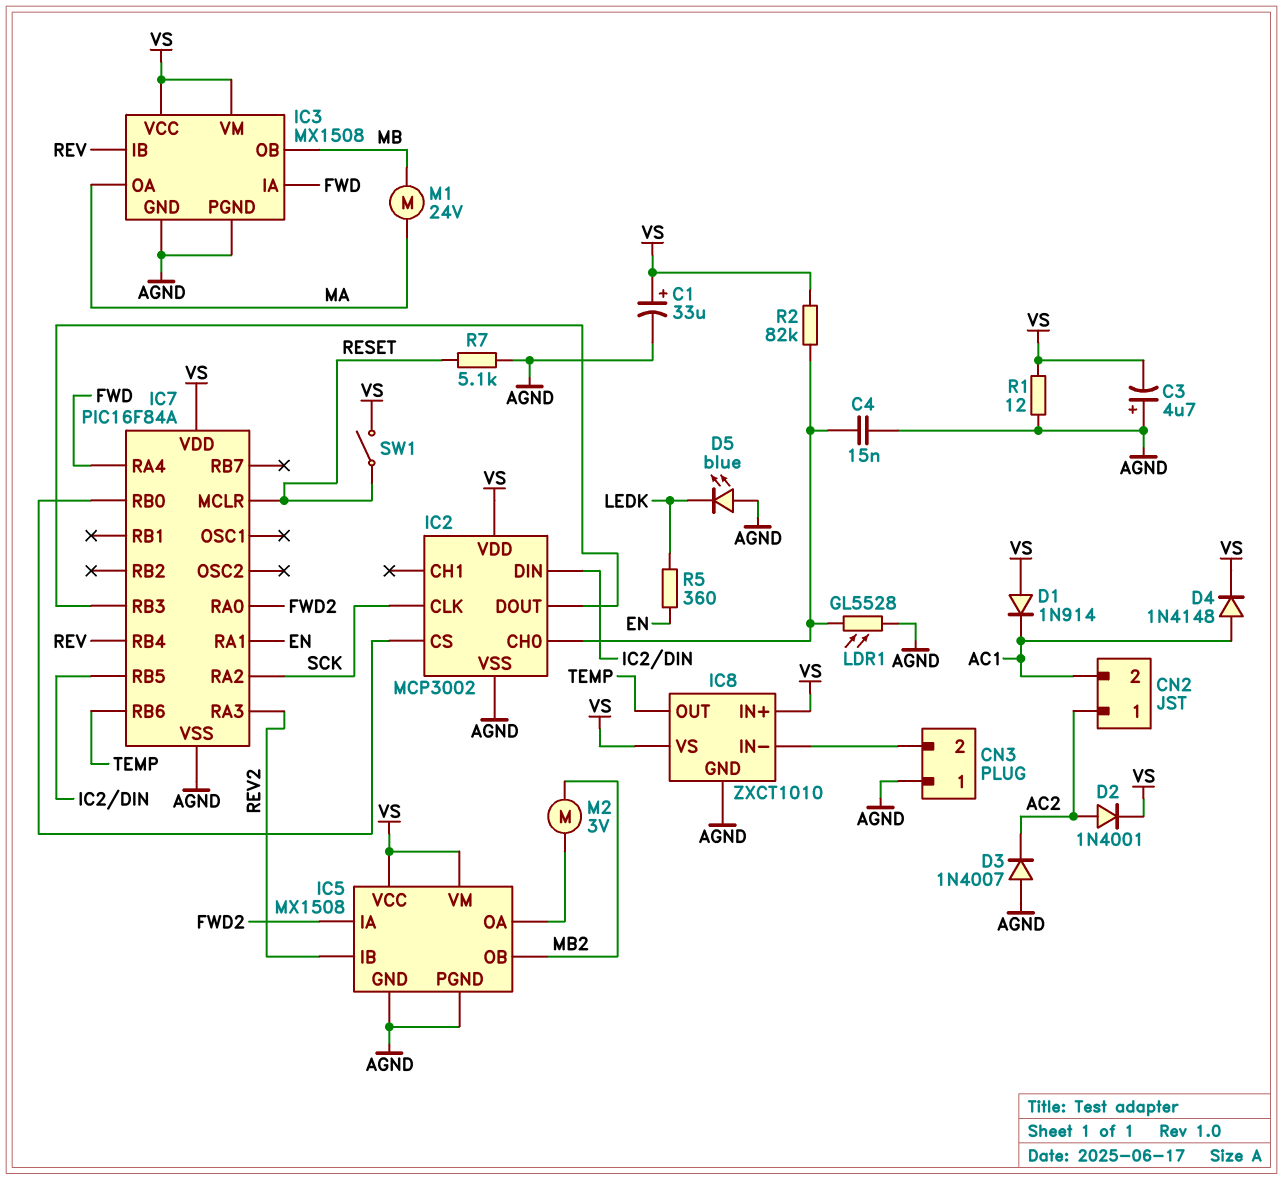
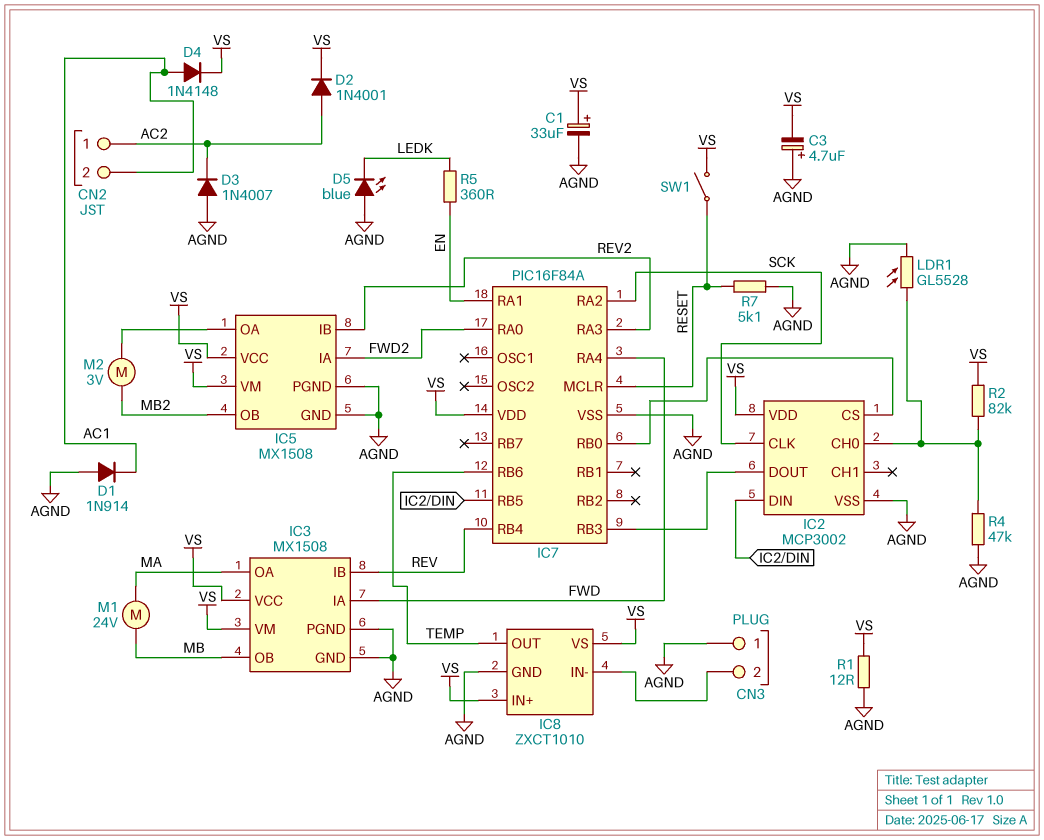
C4: 15nF (AGND, IC2/CH0) -> none
D1: diode 1N914 (A VS, K AC1) -> diode 1N914 (A AGND, K AC1)
R4: none -> 47k (AGND, IC2/CH0)

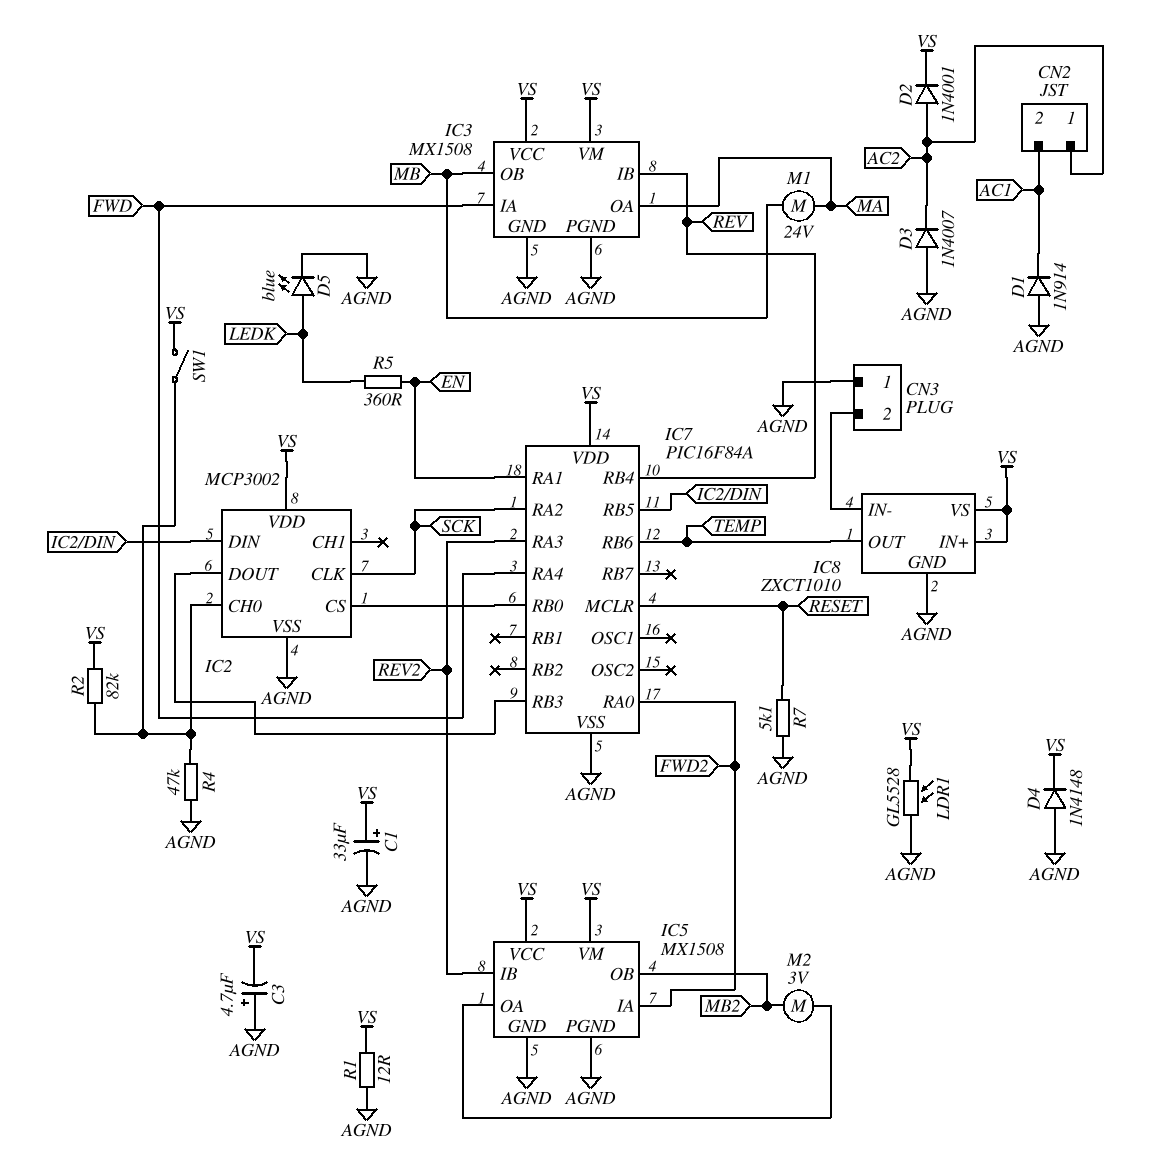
D4: diode 1N4148 (A AC1, K VS) -> diode 1N4148 (A AGND, K VS)
D5: LED blue (A AGND, K LEDK) -> LED blue (A LEDK, K AGND)
LDR1: GL5528 (AGND, IC2/CH0) -> GL5528 (AGND, VS)
SW1: switch (RESET, VS) -> switch (IC2/CH0, VS)

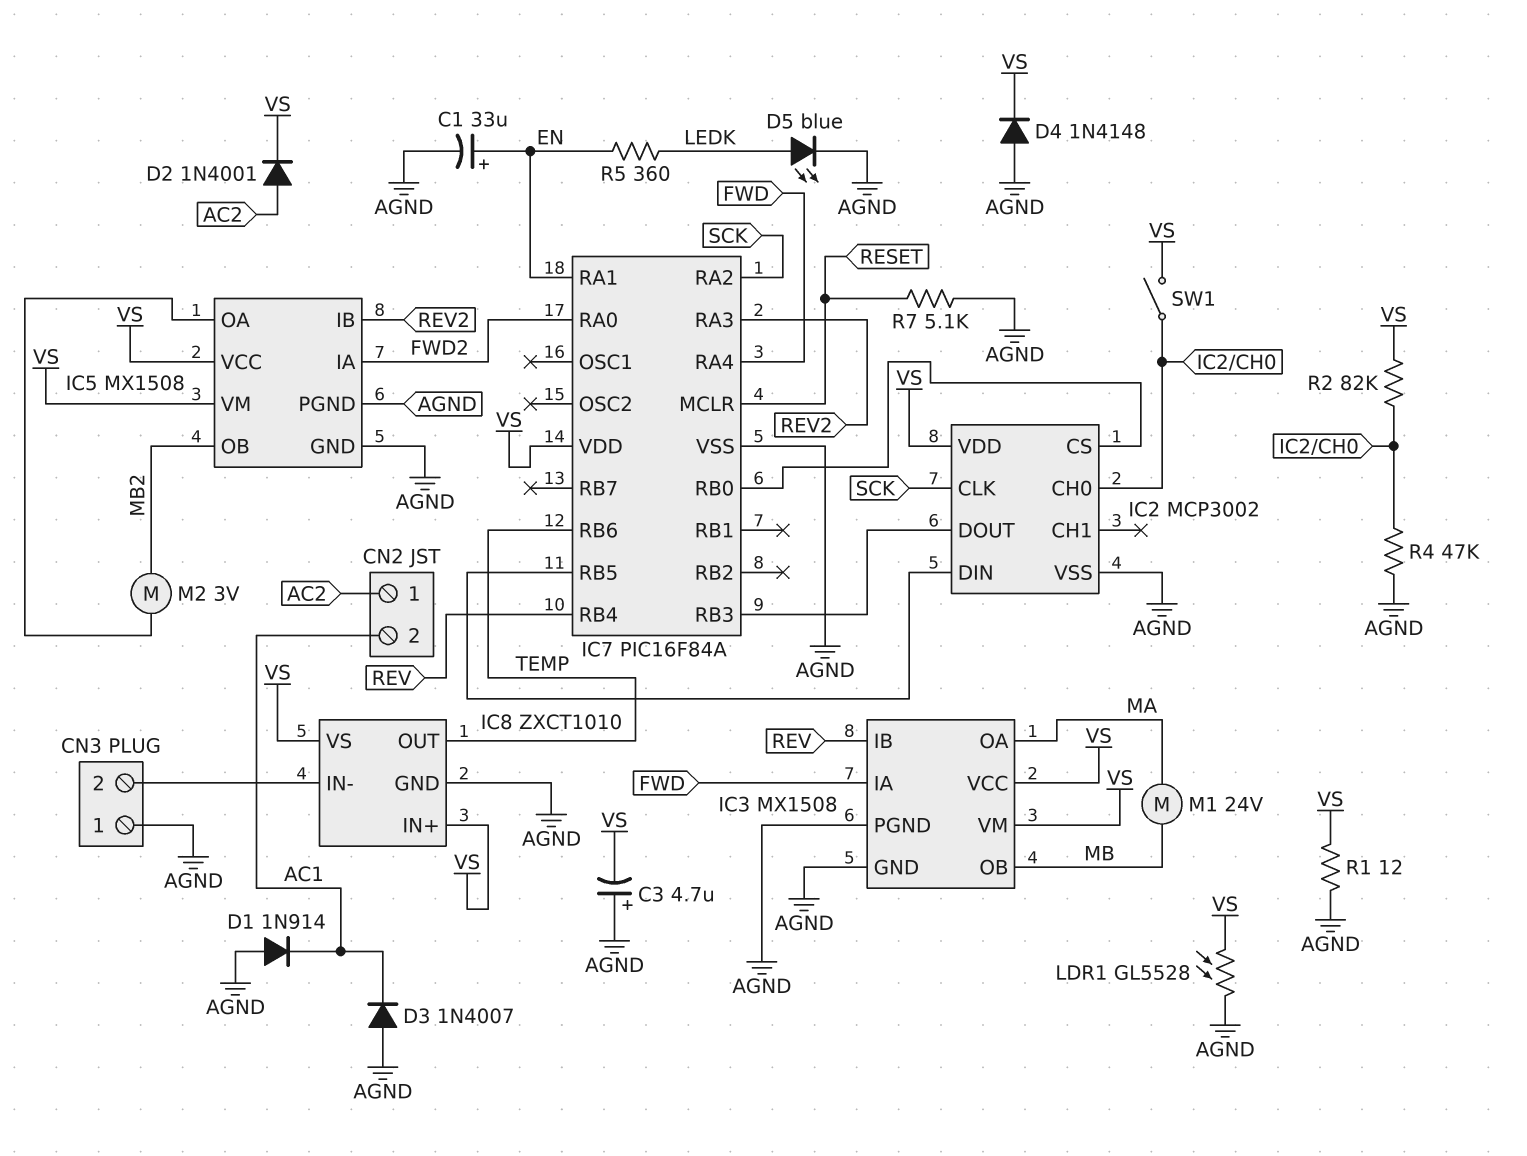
C1: 33uF (plus VS, minus AGND) -> 33uF (plus EN, minus AGND)
D3: diode 1N4007 (A AGND, K AC2) -> diode 1N4007 (A AGND, K AC1)

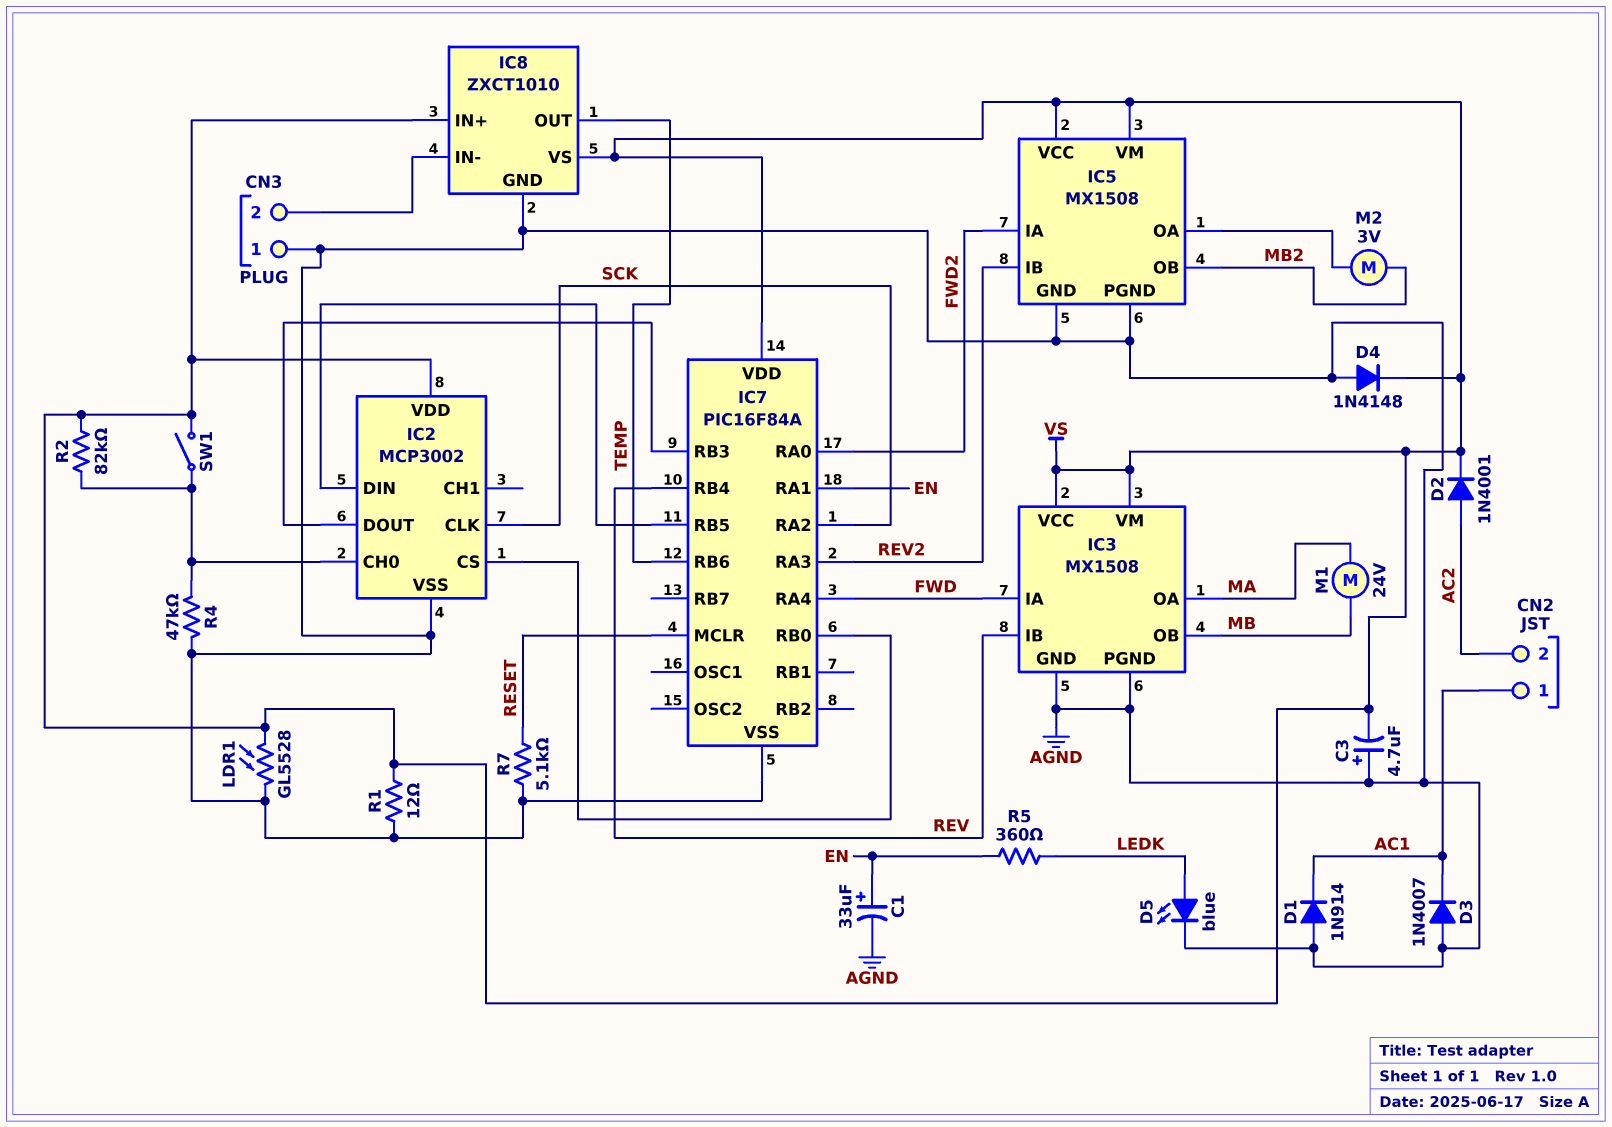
CN2 pin 1: AC2 -> AC1
CN2 pin 2: AC1 -> AC2

